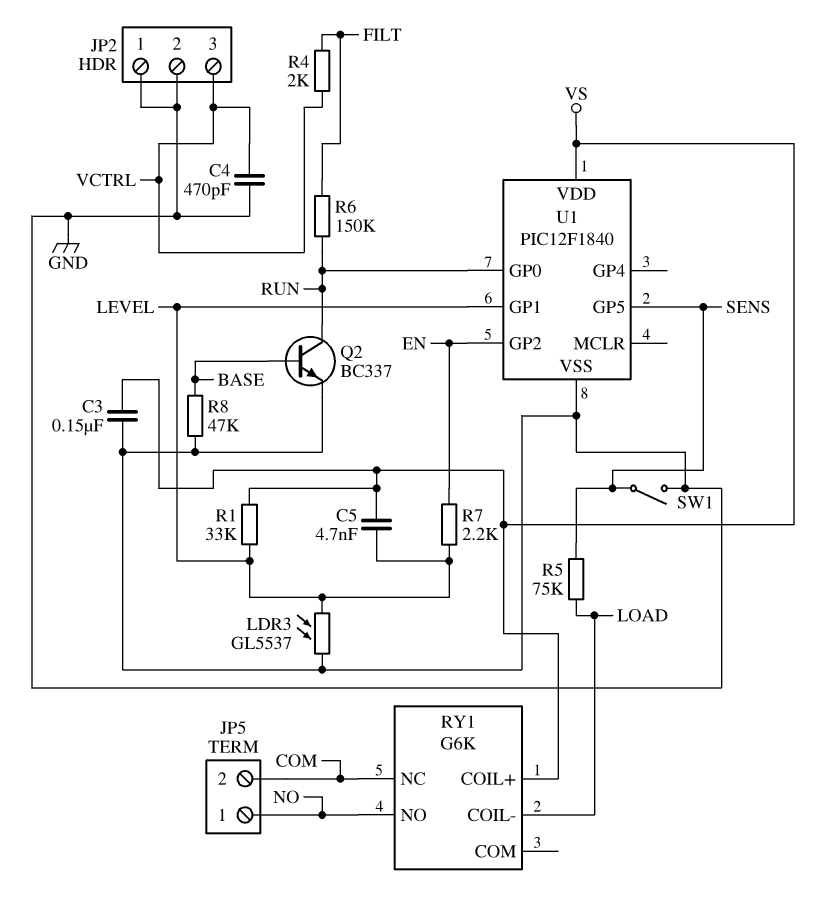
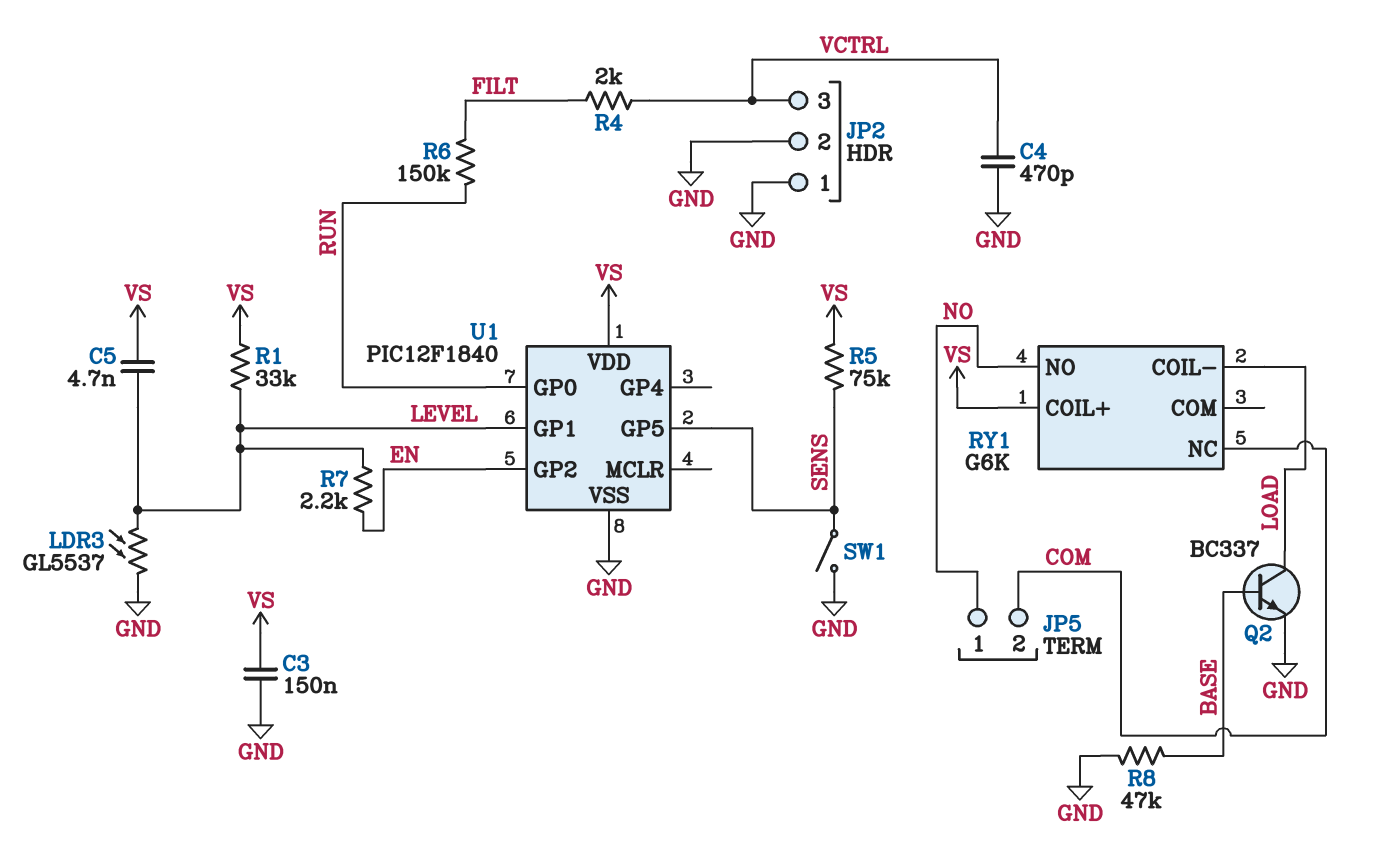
Q2: NPN BC337 (B BASE, C RUN, E GND) -> NPN BC337 (B BASE, C LOAD, E GND)
R5: 75k (LOAD, SENS) -> 75k (SENS, VS)

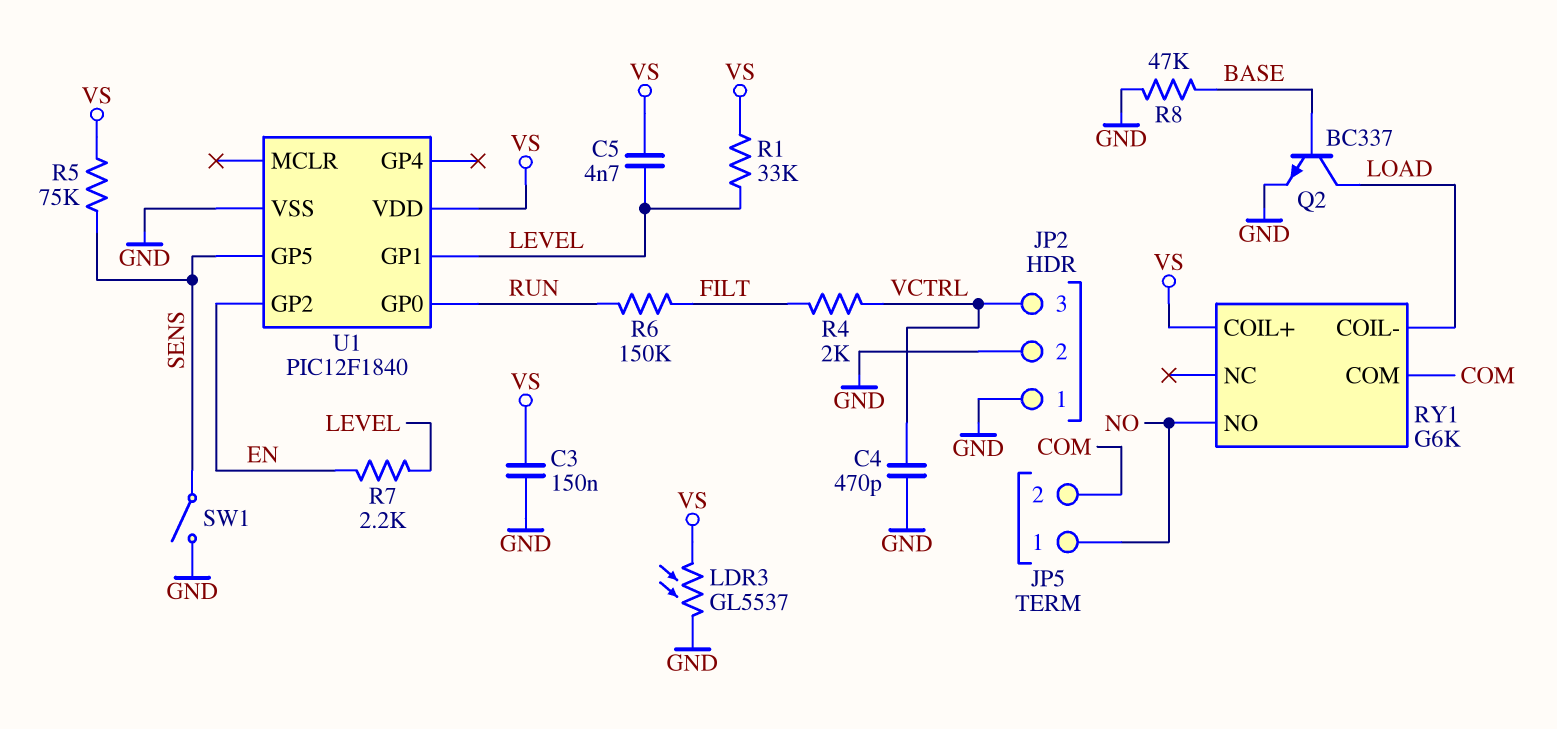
LDR3: GL5537 (GND, LEVEL) -> GL5537 (GND, VS)
RY1 pin COM: none -> COM
RY1 pin NC: COM -> none

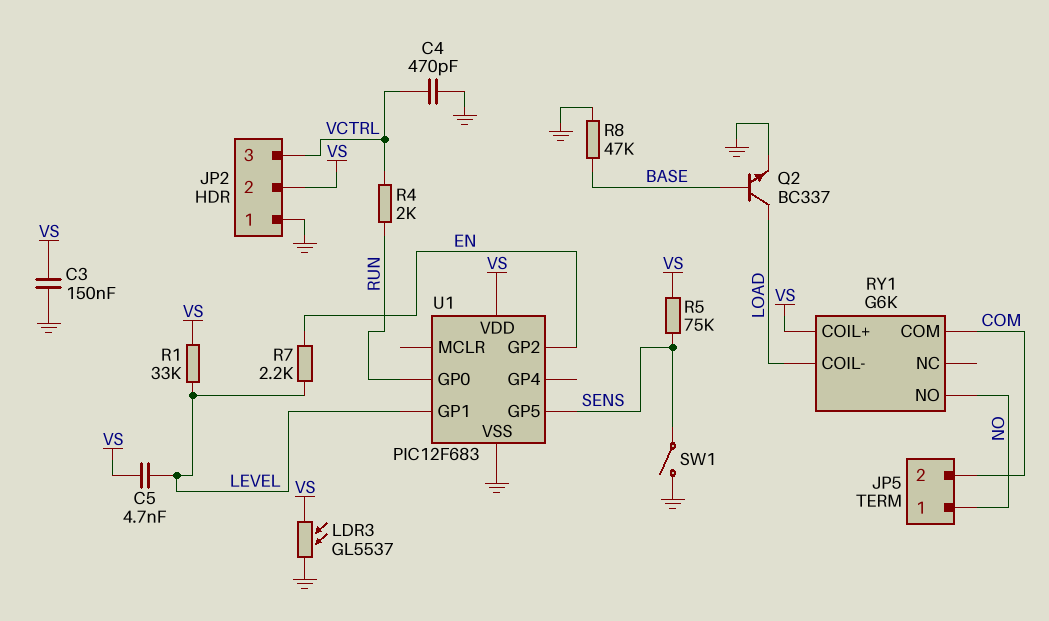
JP2 pin 2: GND -> VS
R4: 2k (FILT, VCTRL) -> 2k (RUN, VCTRL)
R6: 150k (FILT, RUN) -> none
U1: PIC12F1840 -> PIC12F683

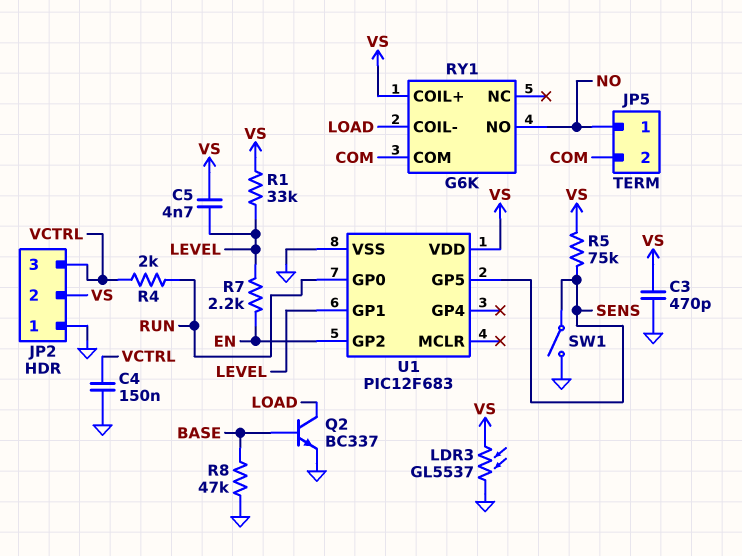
C3: 150nF (GND, VS) -> 470pF (GND, VS)
C4: 470pF (GND, VCTRL) -> 150nF (GND, VCTRL)

